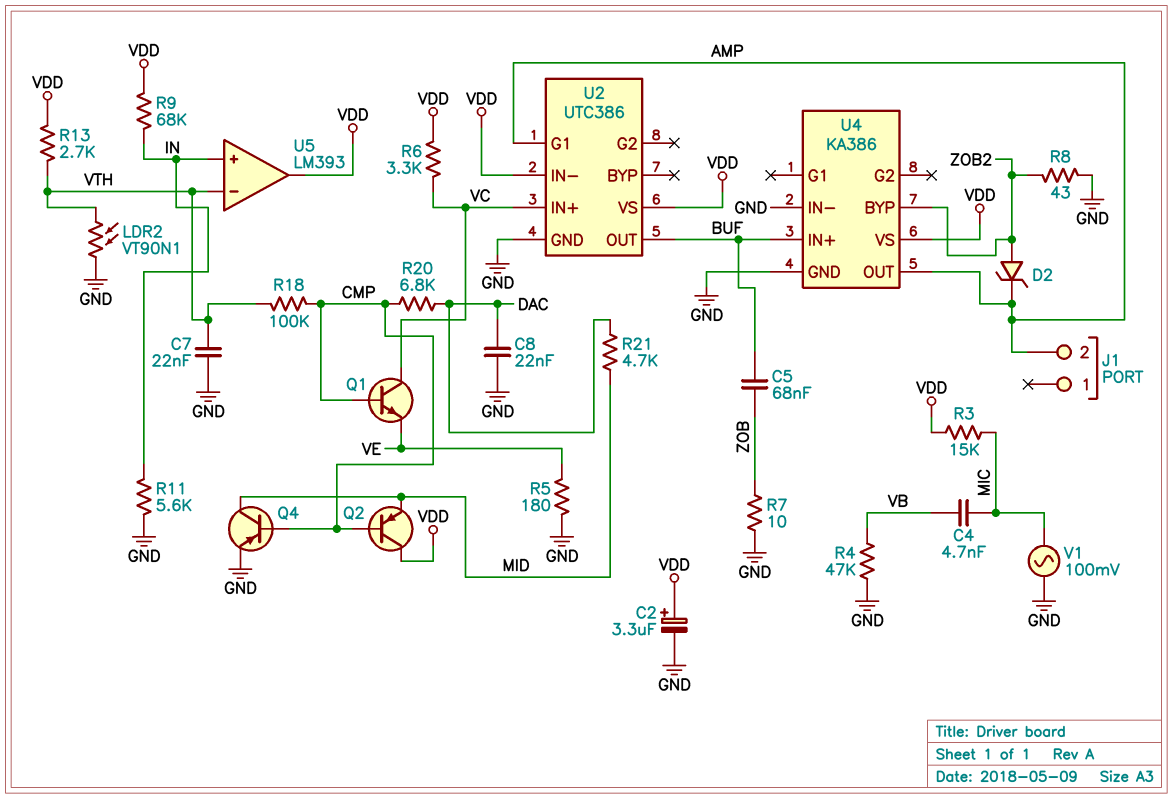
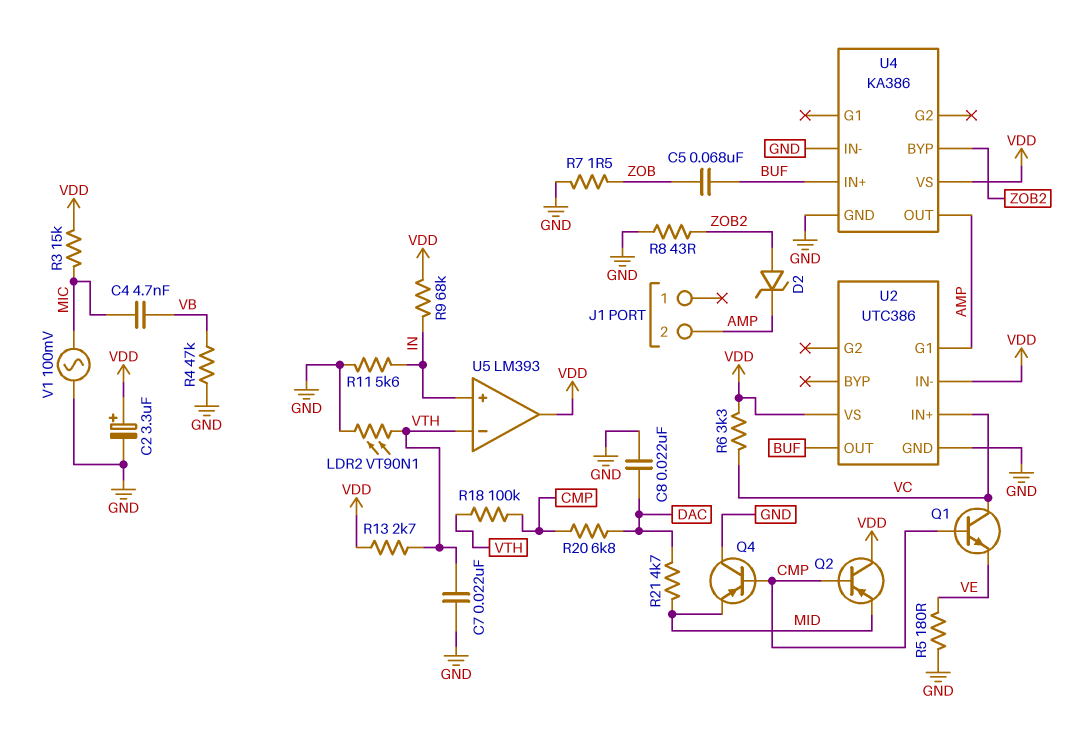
Q4: PNP (B CMP, C MID, E GND) -> PNP (B CMP, C GND, E MID)
R7: 10 (GND, ZOB) -> 1.5 (GND, ZOB)

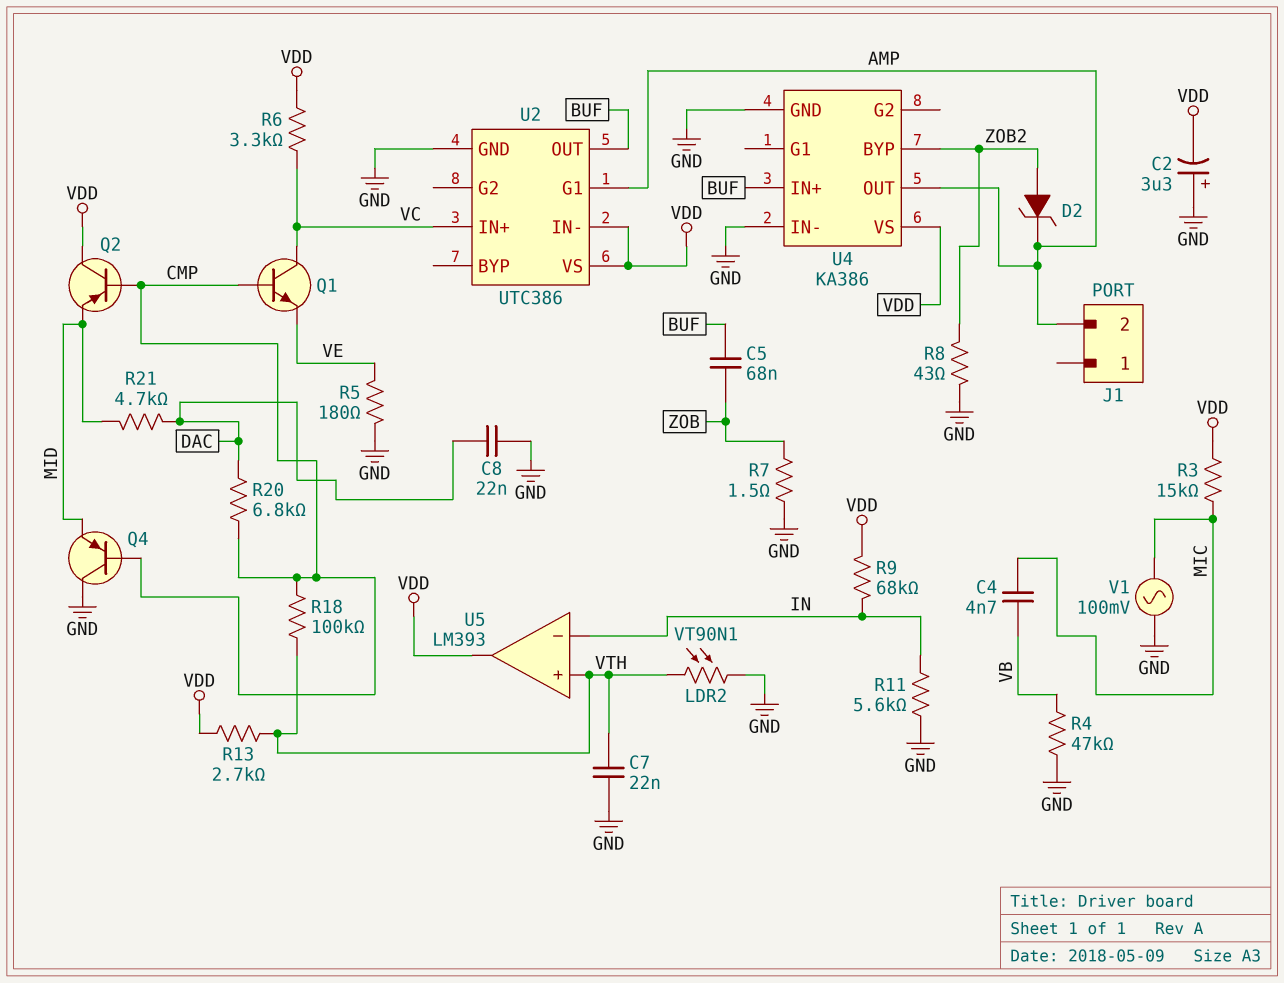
C2: 3.3uF (plus VDD, minus GND) -> 3.3uF (plus GND, minus VDD)
U5 pin in+: IN -> VTH
U5 pin in-: VTH -> IN

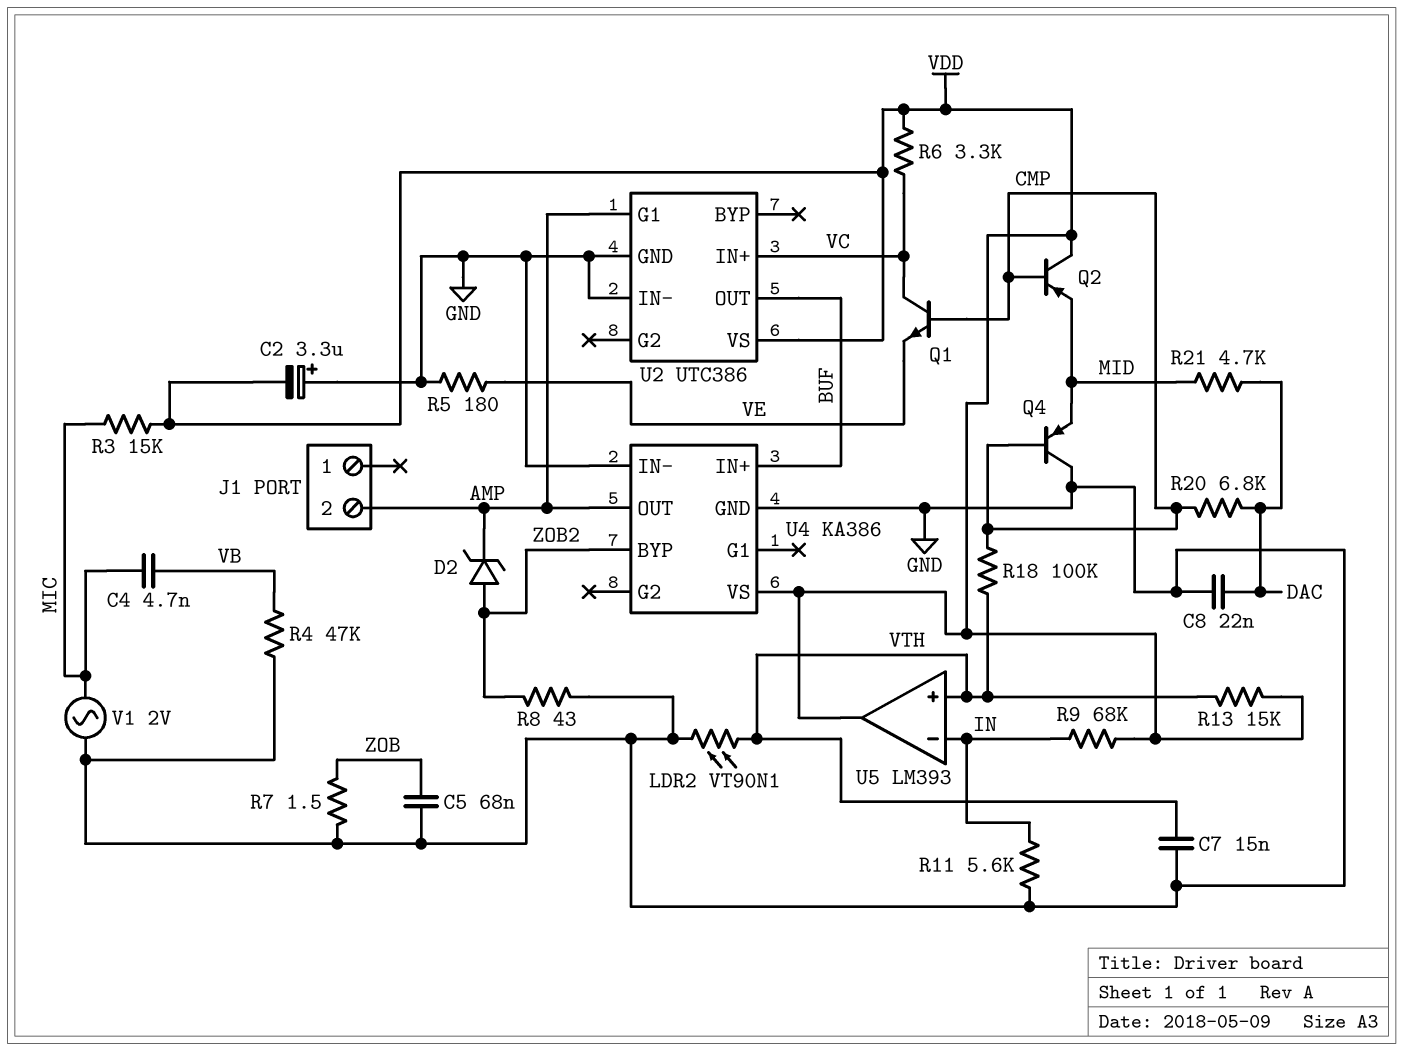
C5: 68nF (BUF, ZOB) -> 68nF (GND, ZOB)
C7: 22nF (GND, VTH) -> 15nF (GND, VTH)
R13: 2.7k (VDD, VTH) -> 15k (VDD, VTH)
U2 pin IN-: VDD -> GND
V1: AC 100mV (GND, MIC) -> AC 2V (GND, MIC)

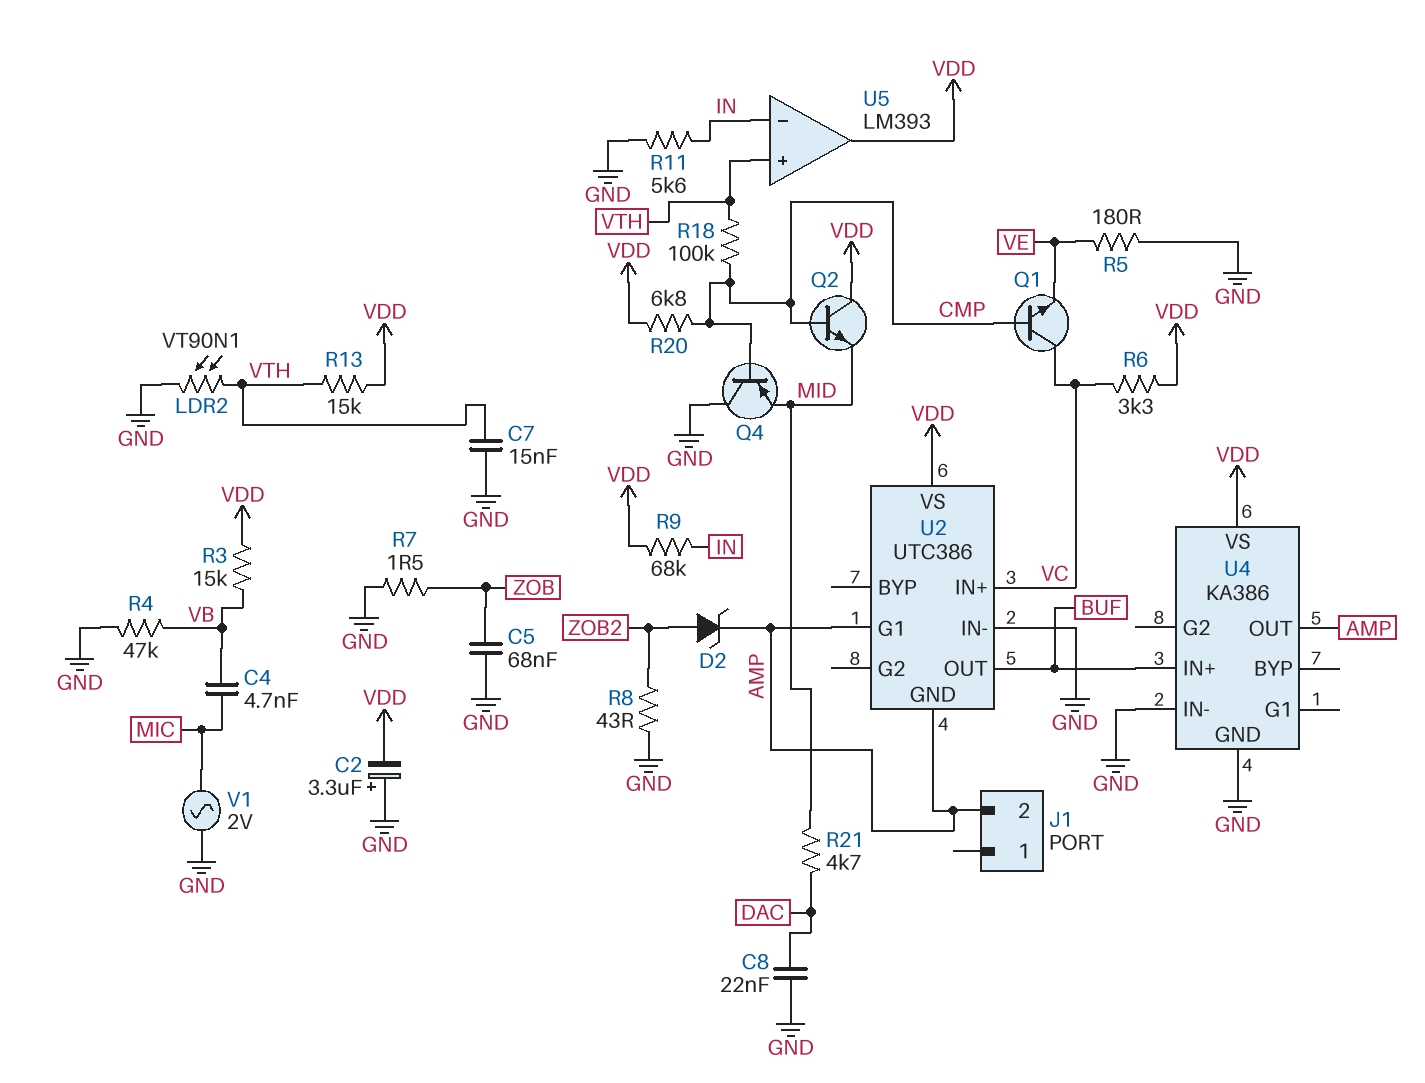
Q2: PNP (B CMP, C VDD, E MID) -> NPN (B CMP, C VDD, E MID)
R3: 15k (MIC, VDD) -> 15k (VB, VDD)
R20: 6.8k (CMP, DAC) -> 6.8k (CMP, VDD)
U2 pin GND: GND -> AMP
U4 pin BYP: ZOB2 -> none

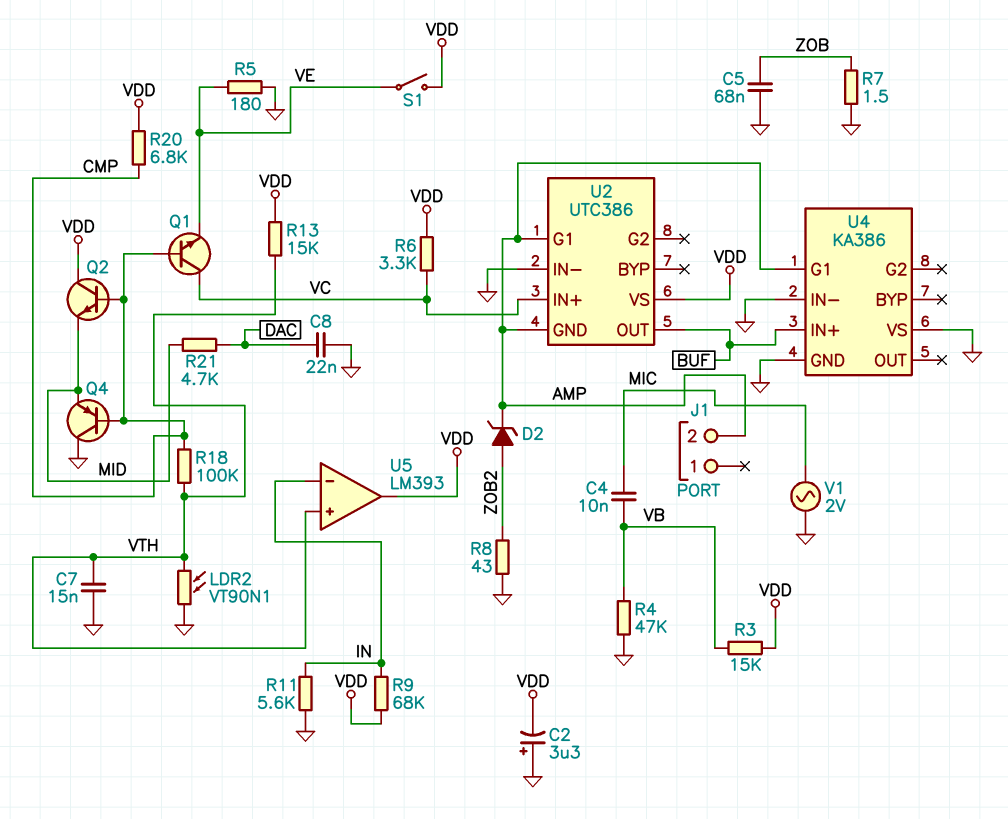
C4: 4.7nF (MIC, VB) -> 10nF (MIC, VB)
S1: none -> switch (VDD, VE)
U4 pin G1: none -> AMP
U4 pin OUT: AMP -> none
U4 pin VS: VDD -> GND

